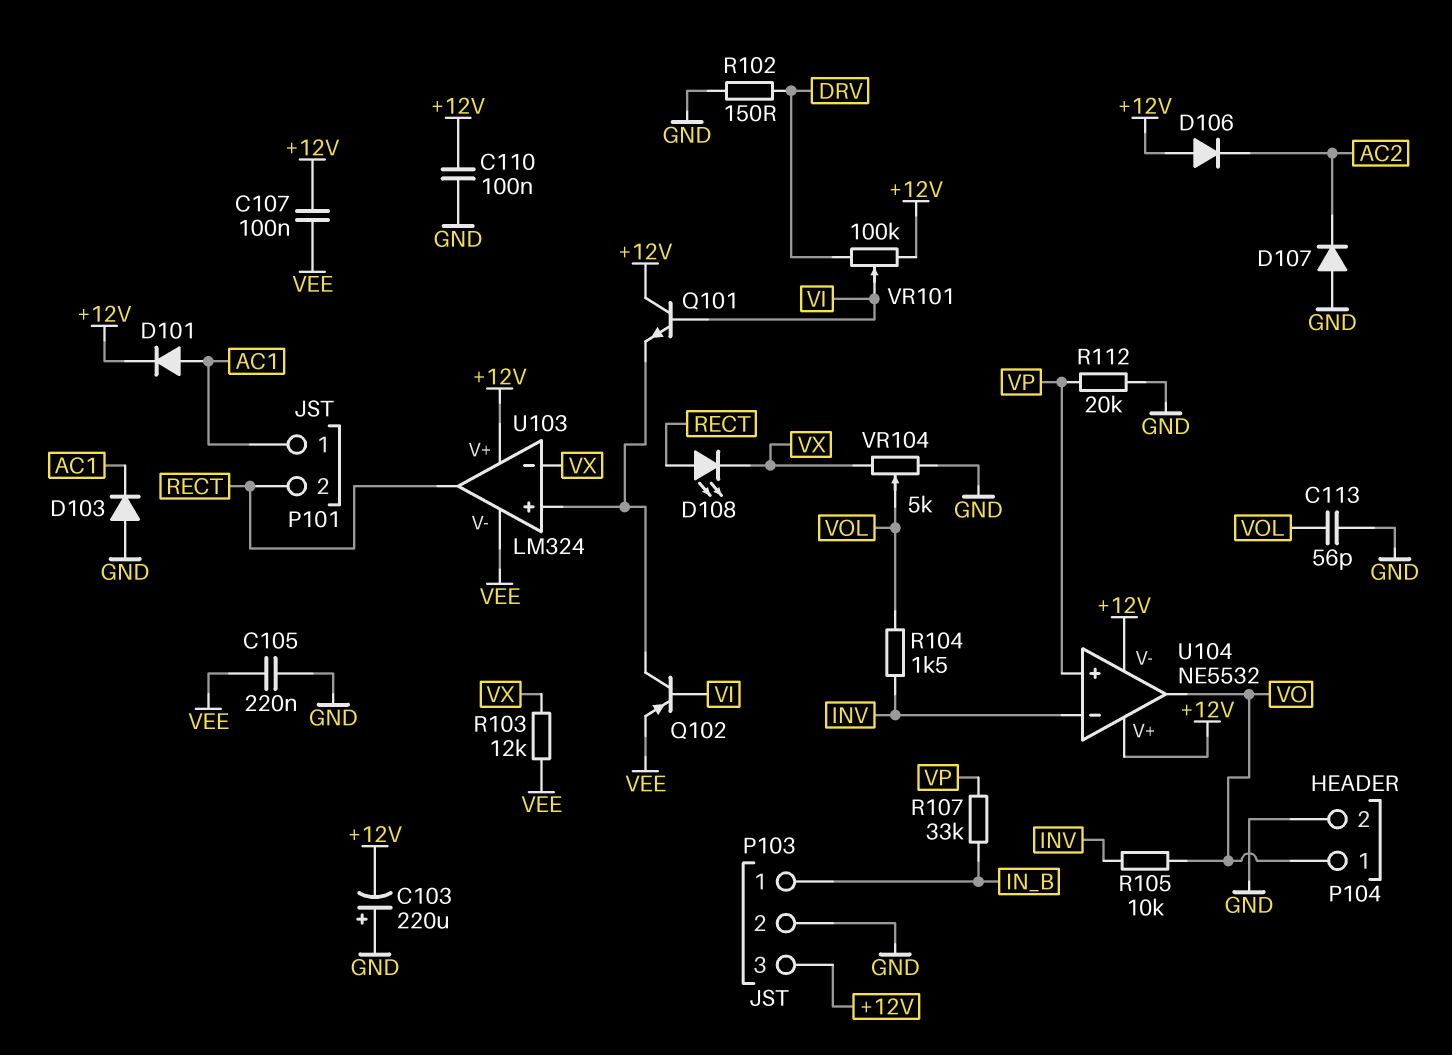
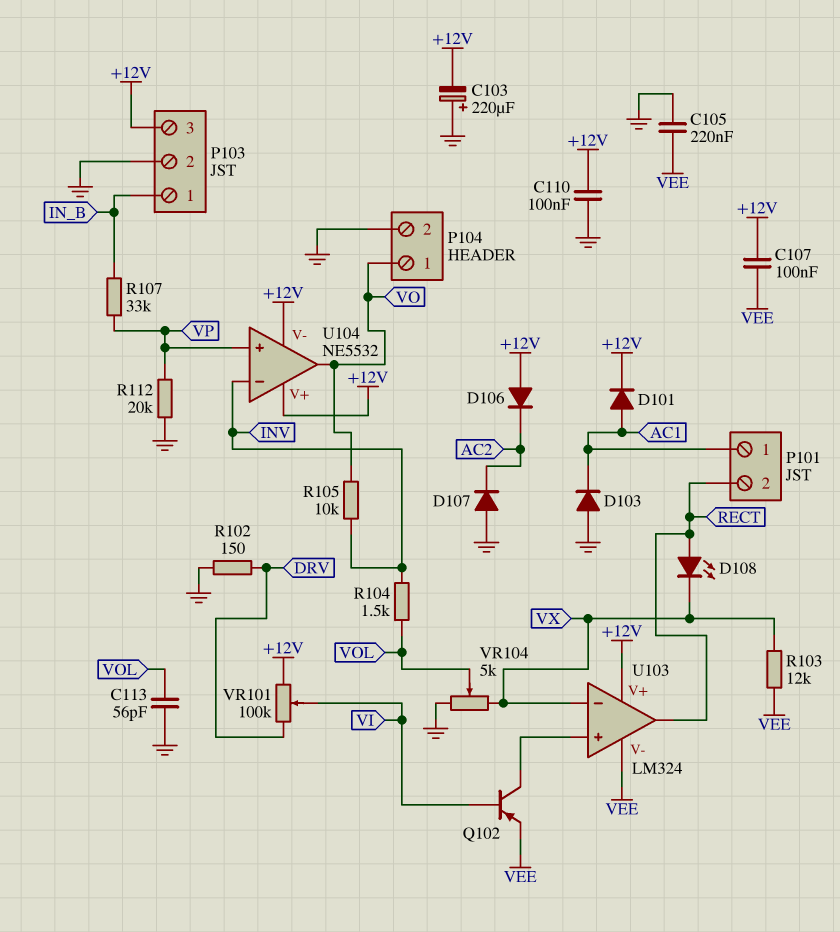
Q101: NPN (B VI, C +12V, E U103/in+) -> none

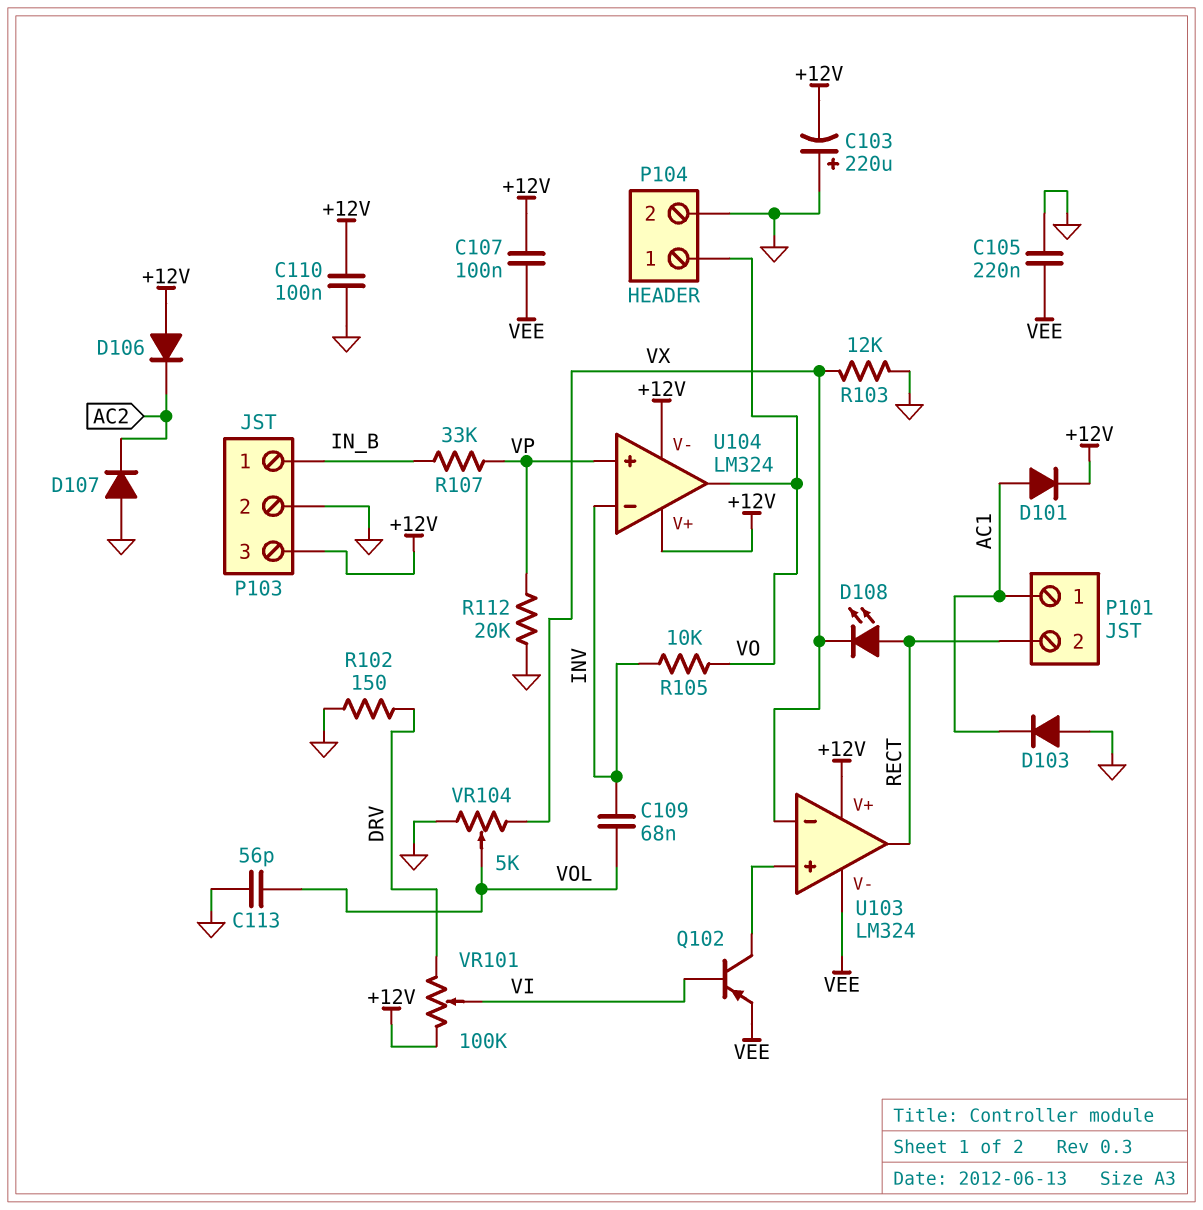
C109: none -> 68nF (INV, VOL)
R103: 12k (VEE, VX) -> 12k (GND, VX)
R104: 1.5k (INV, VOL) -> none
U104: NE5532 -> LM324

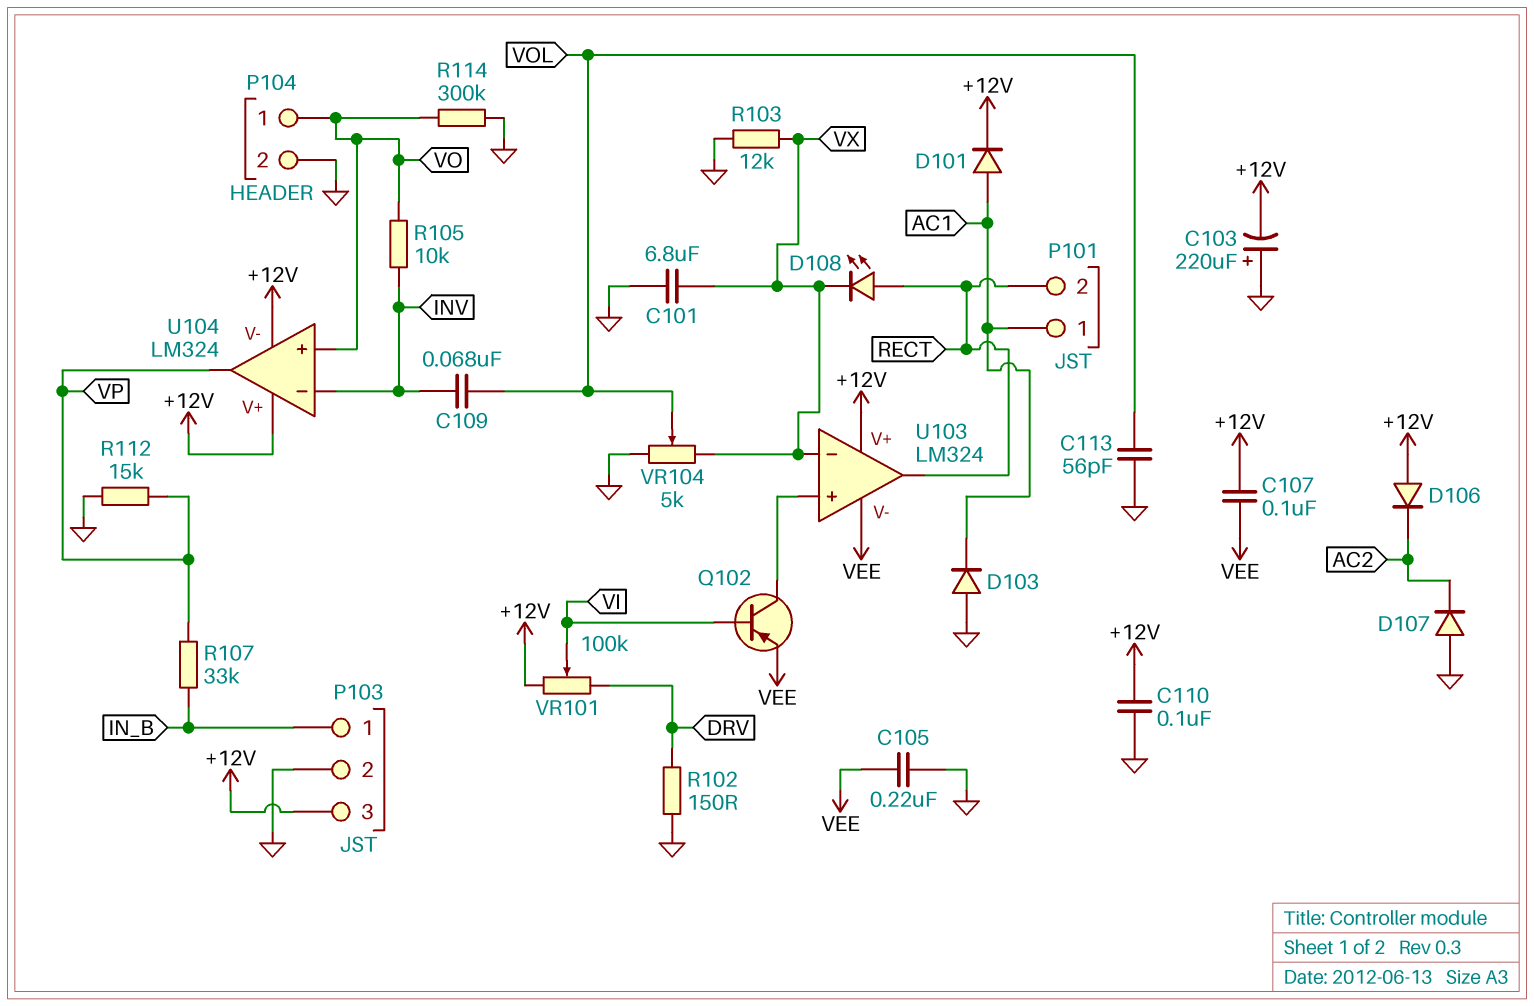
C101: none -> 6.8uF (GND, VX)
R112: 20k (GND, VP) -> 15k (GND, VP)
R114: none -> 300k (GND, VO)
U104 pin in+: VP -> VO
U104 pin out: VO -> VP

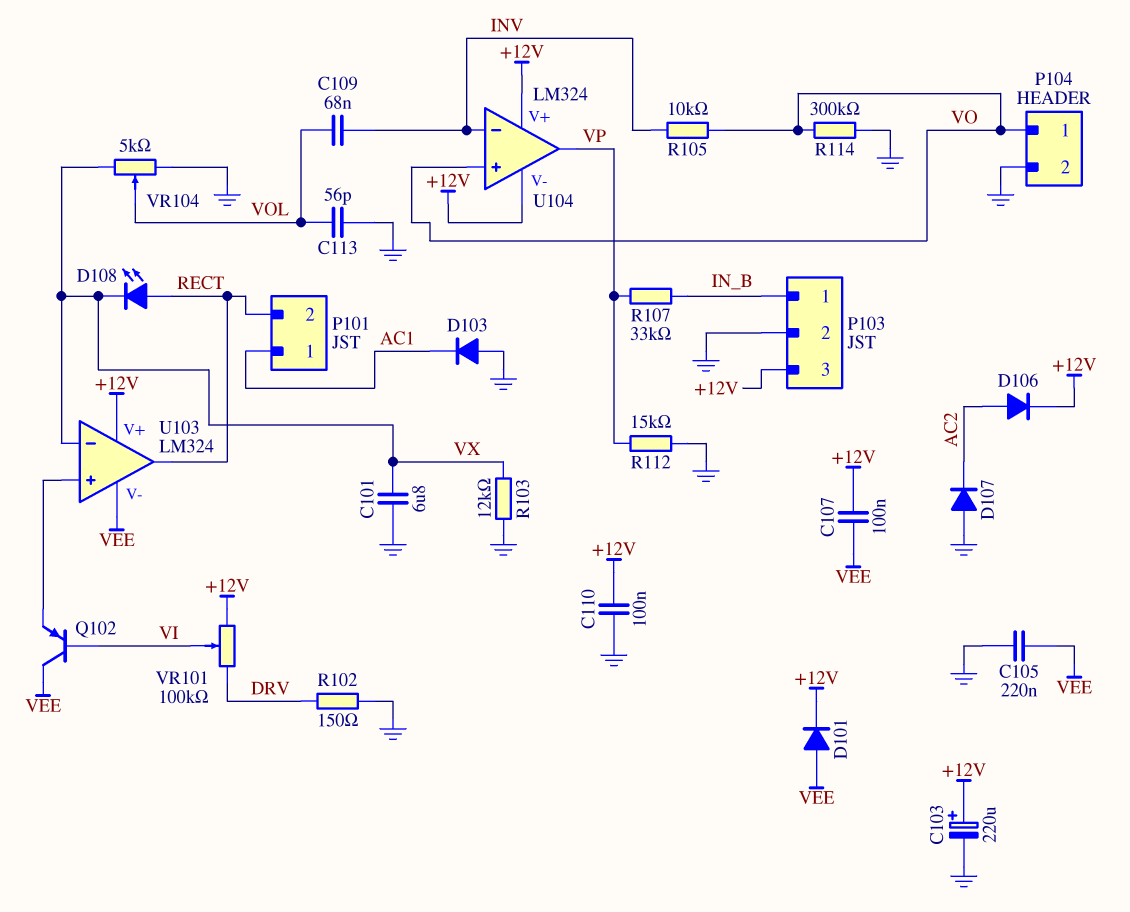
C103: 220uF (plus GND, minus +12V) -> 220uF (plus +12V, minus GND)
D101: diode (A AC1, K +12V) -> diode (A VEE, K +12V)
D106: diode (A +12V, K AC2) -> diode (A AC2, K +12V)
Q102: PNP (B VI, C U103/in+, E VEE) -> PNP (B VI, C VEE, E U103/in+)

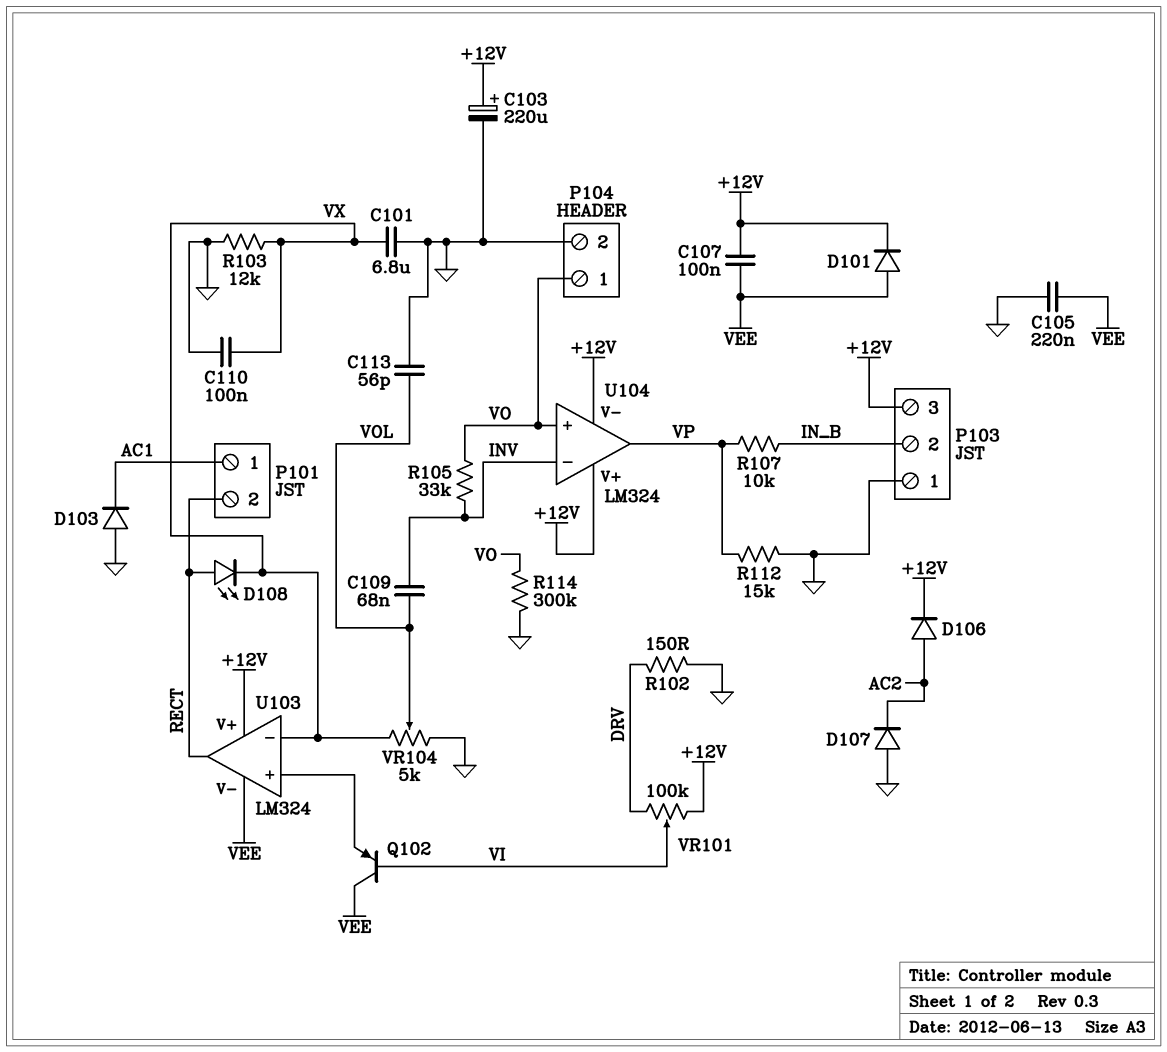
C110: 100nF (+12V, GND) -> 100nF (GND, VX)
P103 pin 1: IN_B -> GND
P103 pin 2: GND -> IN_B
R105: 10k (INV, VO) -> 33k (INV, VO)
R107: 33k (IN_B, VP) -> 10k (IN_B, VP)

